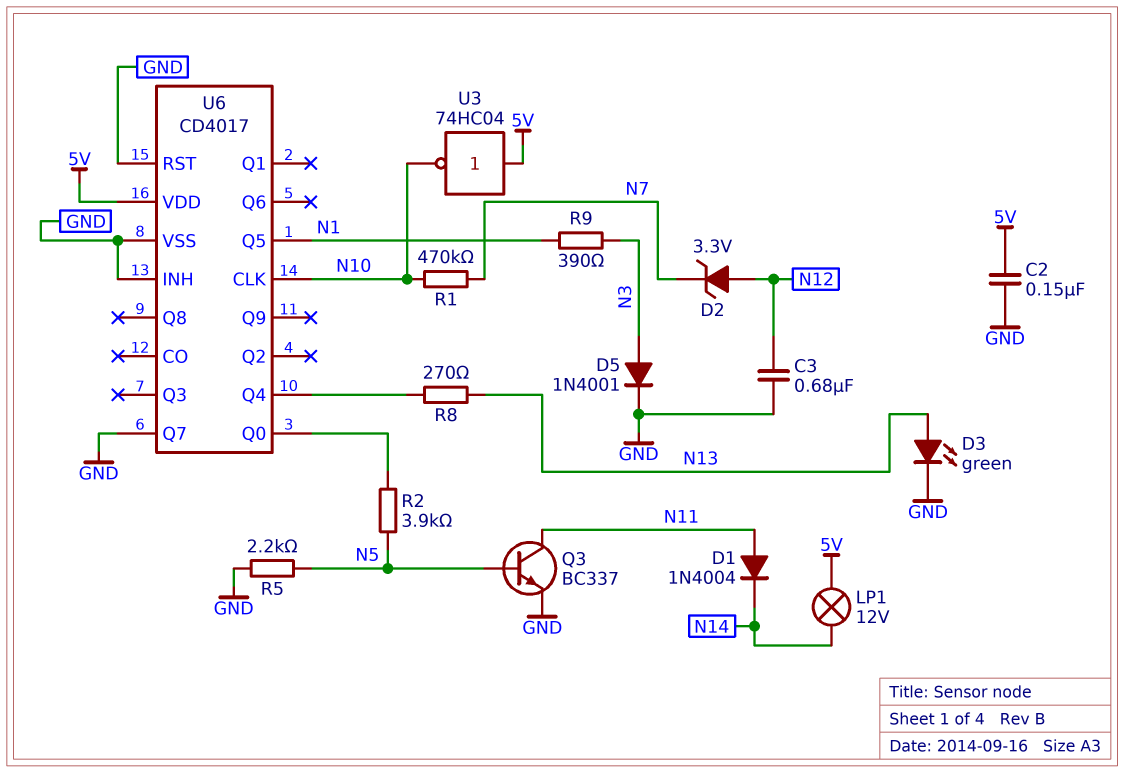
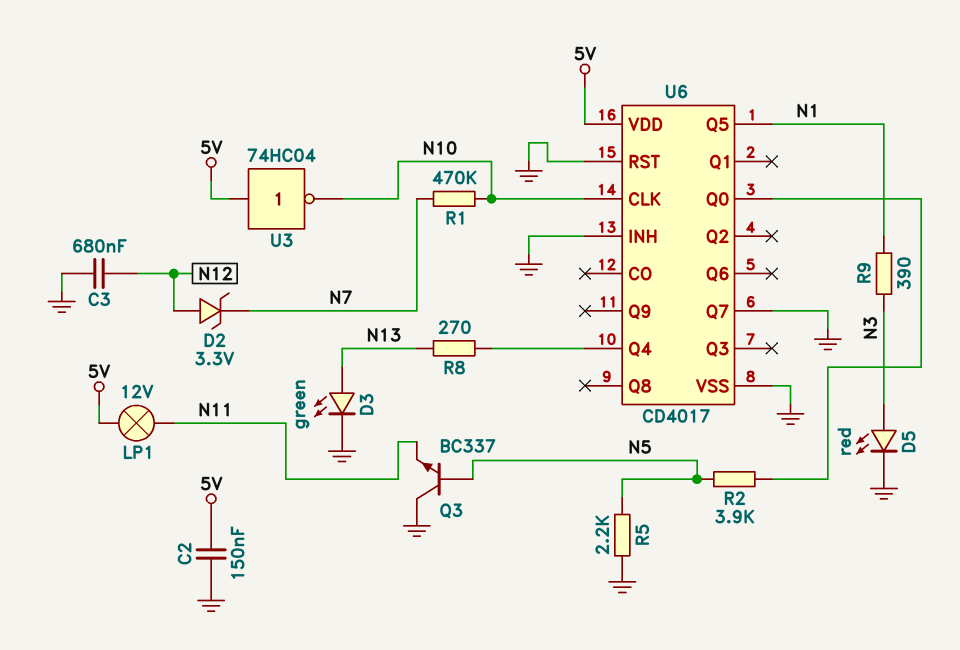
D1: diode 1N4004 (A N11, K N14) -> none
D5: diode 1N4001 (A N3, K GND) -> LED red (A N3, K GND)
LP1: lamp 12V (5V, N14) -> lamp 12V (5V, N11)
Q3: NPN BC337 (B N5, C N11, E GND) -> NPN BC337 (B N5, C GND, E N11)

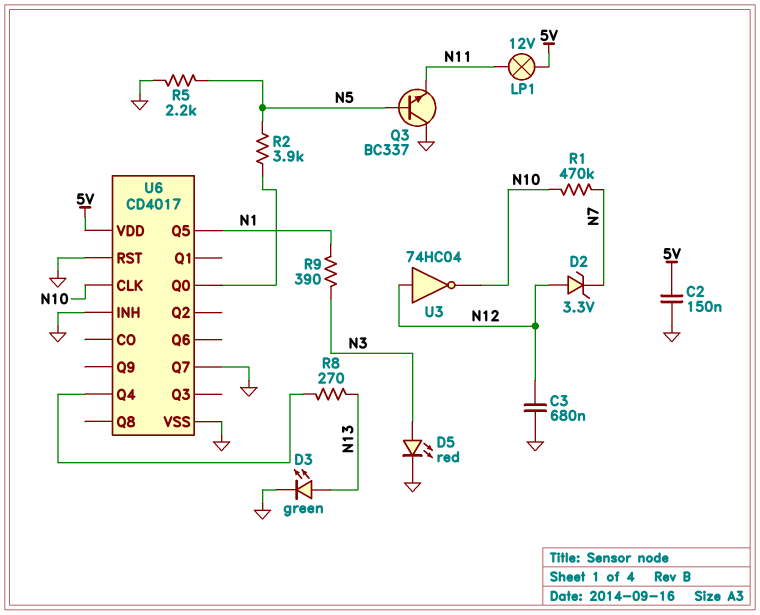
U3: NOT 74HC04 (in 5V, out N10) -> NOT 74HC04 (in N12, out N10)

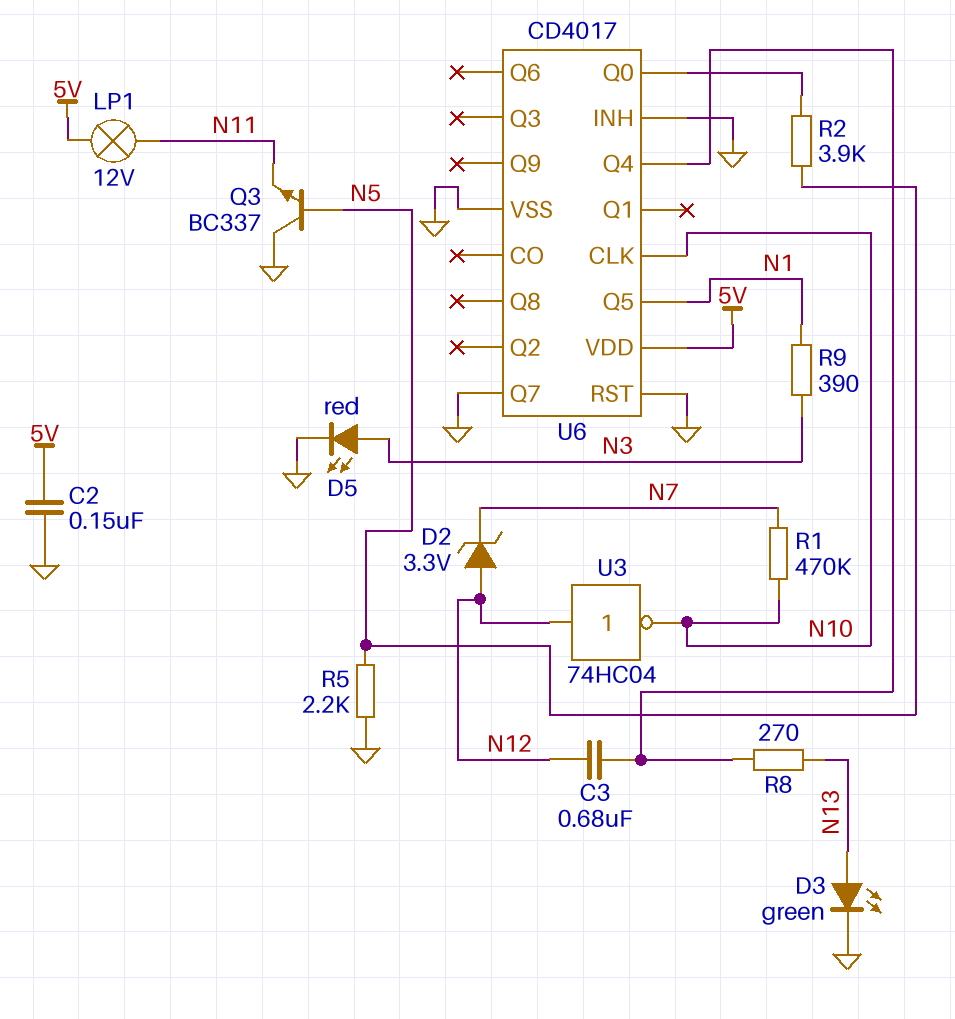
C3: 680nF (GND, N12) -> 680nF (N12, U6/Q4)

